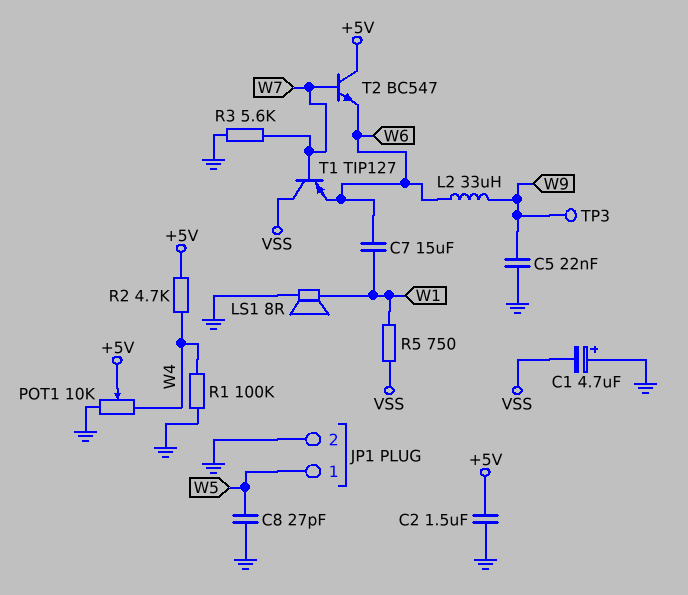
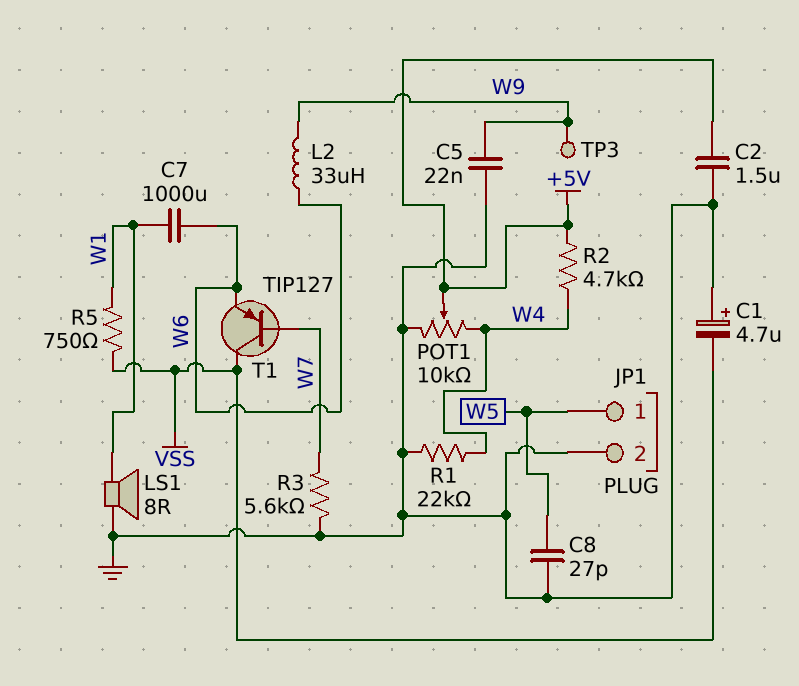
C7: 15uF (W1, W6) -> 1000uF (W1, W6)
R1: 100k (GND, W4) -> 22k (GND, W4)
T2: NPN BC547 (B W7, C +5V, E W6) -> none

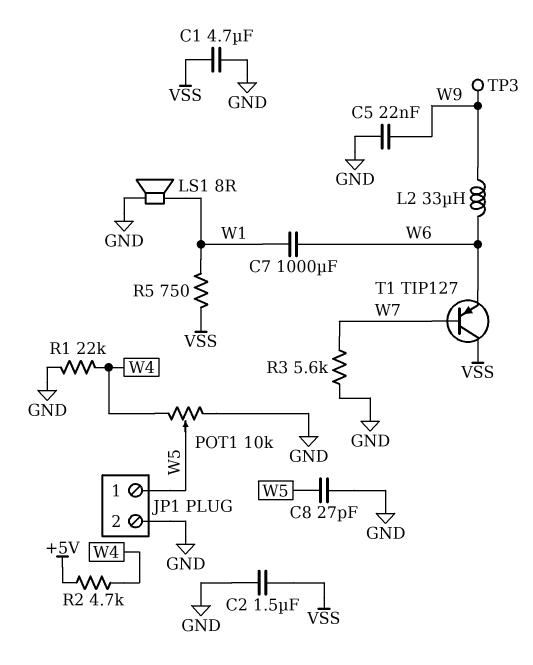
C1: 4.7uF (plus GND, minus VSS) -> 4.7uF (GND, VSS)
C2: 1.5uF (+5V, GND) -> 1.5uF (GND, VSS)
POT1: 10k (GND, W4, wiper +5V) -> 10k (GND, W4, wiper W5)

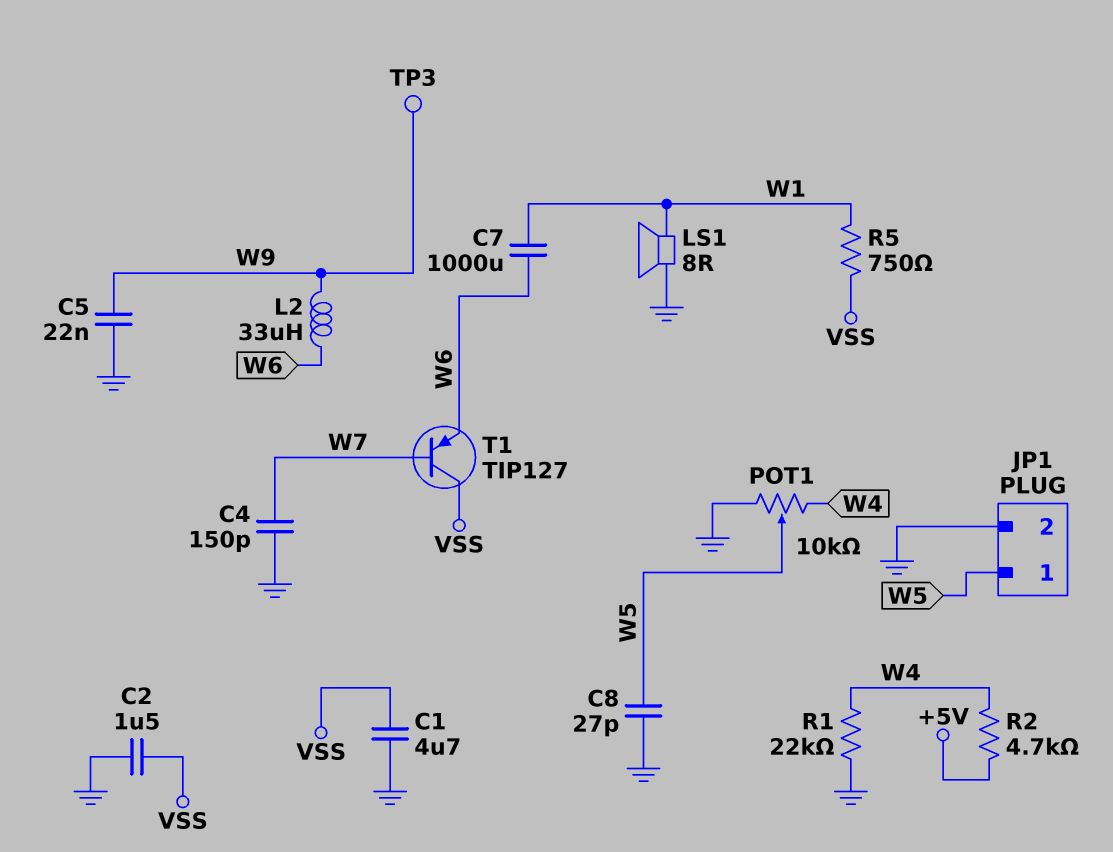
C4: none -> 150pF (GND, W7)
R3: 5.6k (GND, W7) -> none

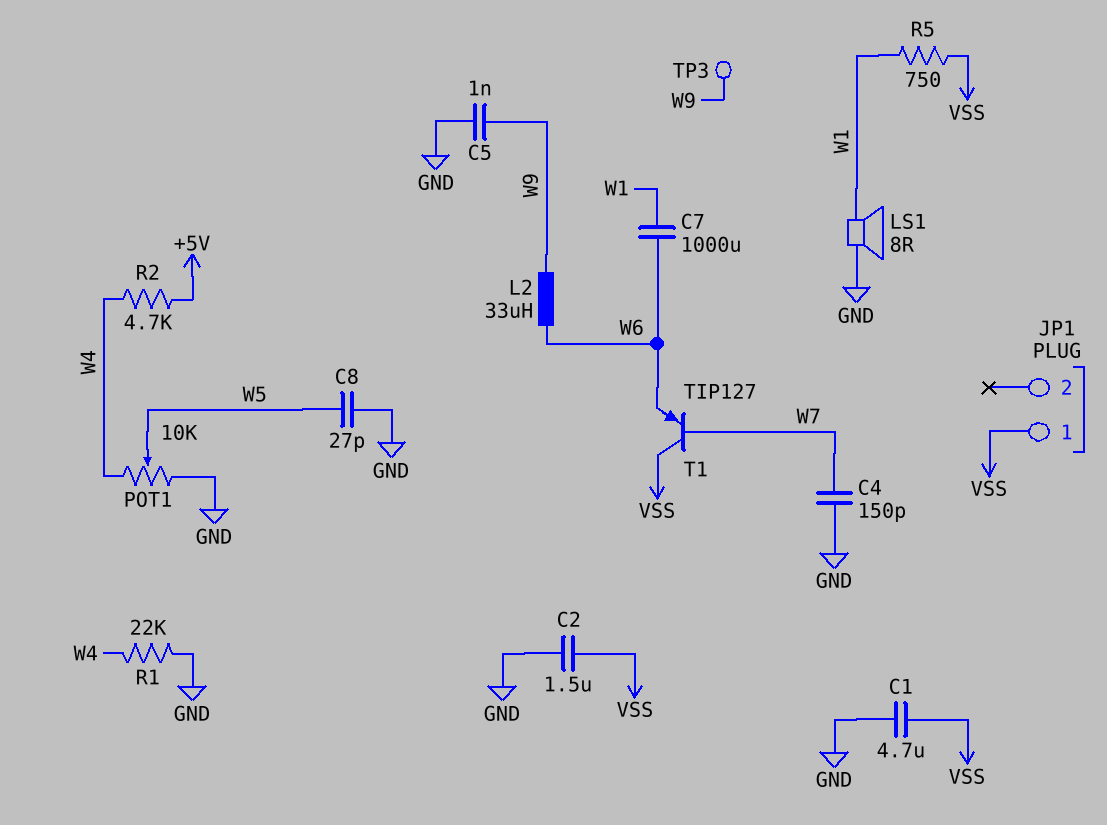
C5: 22nF (GND, W9) -> 1nF (GND, W9)
JP1 pin 1: W5 -> VSS
JP1 pin 2: GND -> none

